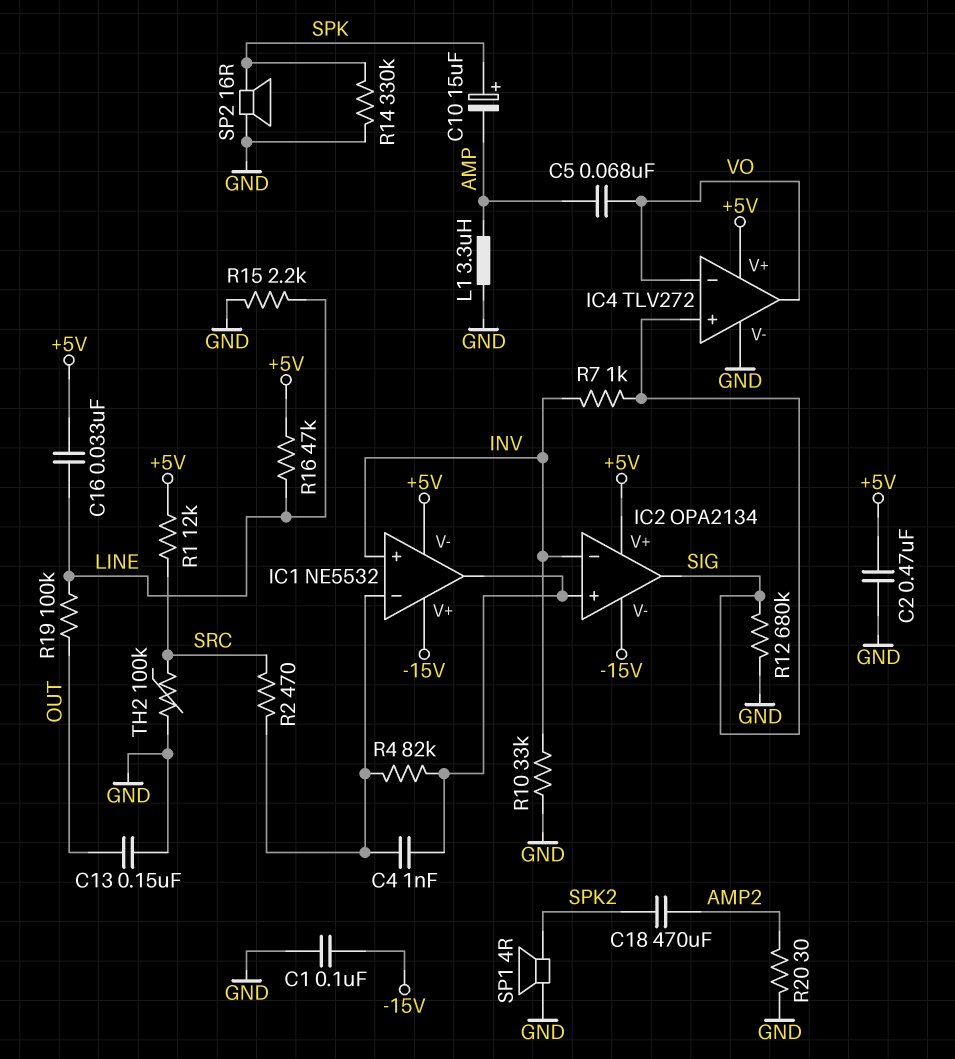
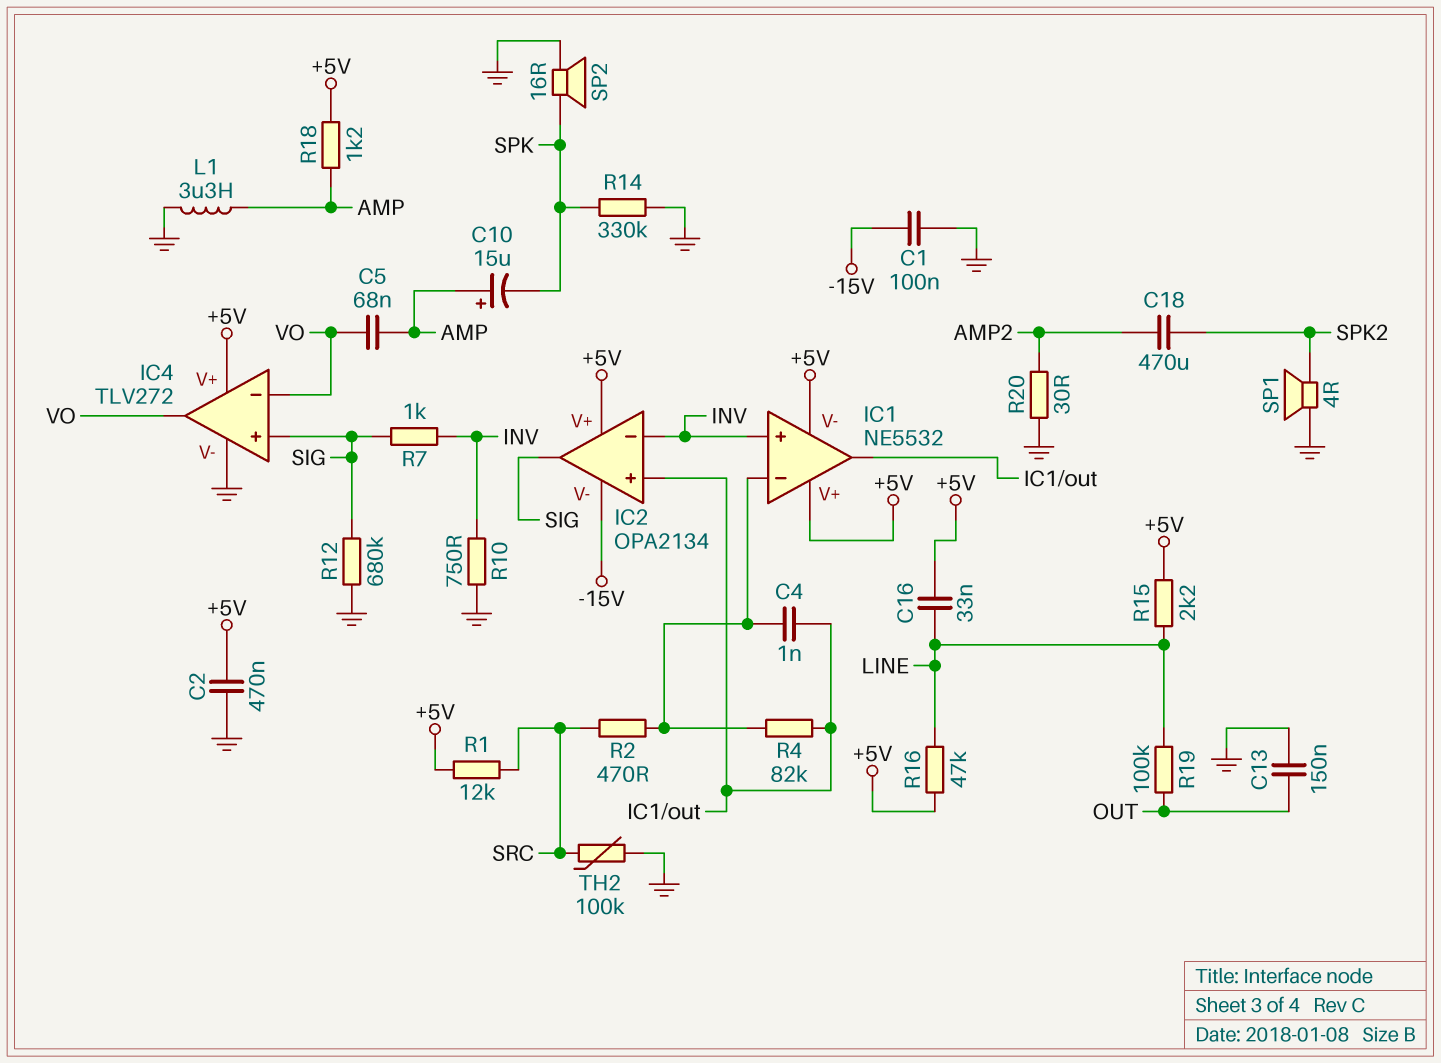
C10: 15uF (plus SPK, minus AMP) -> 15uF (plus AMP, minus SPK)
IC1 pin V+: -15V -> +5V
R10: 33k (GND, INV) -> 750 (GND, INV)
R15: 2.2k (GND, LINE) -> 2.2k (+5V, LINE)
R18: none -> 1.2k (+5V, AMP)

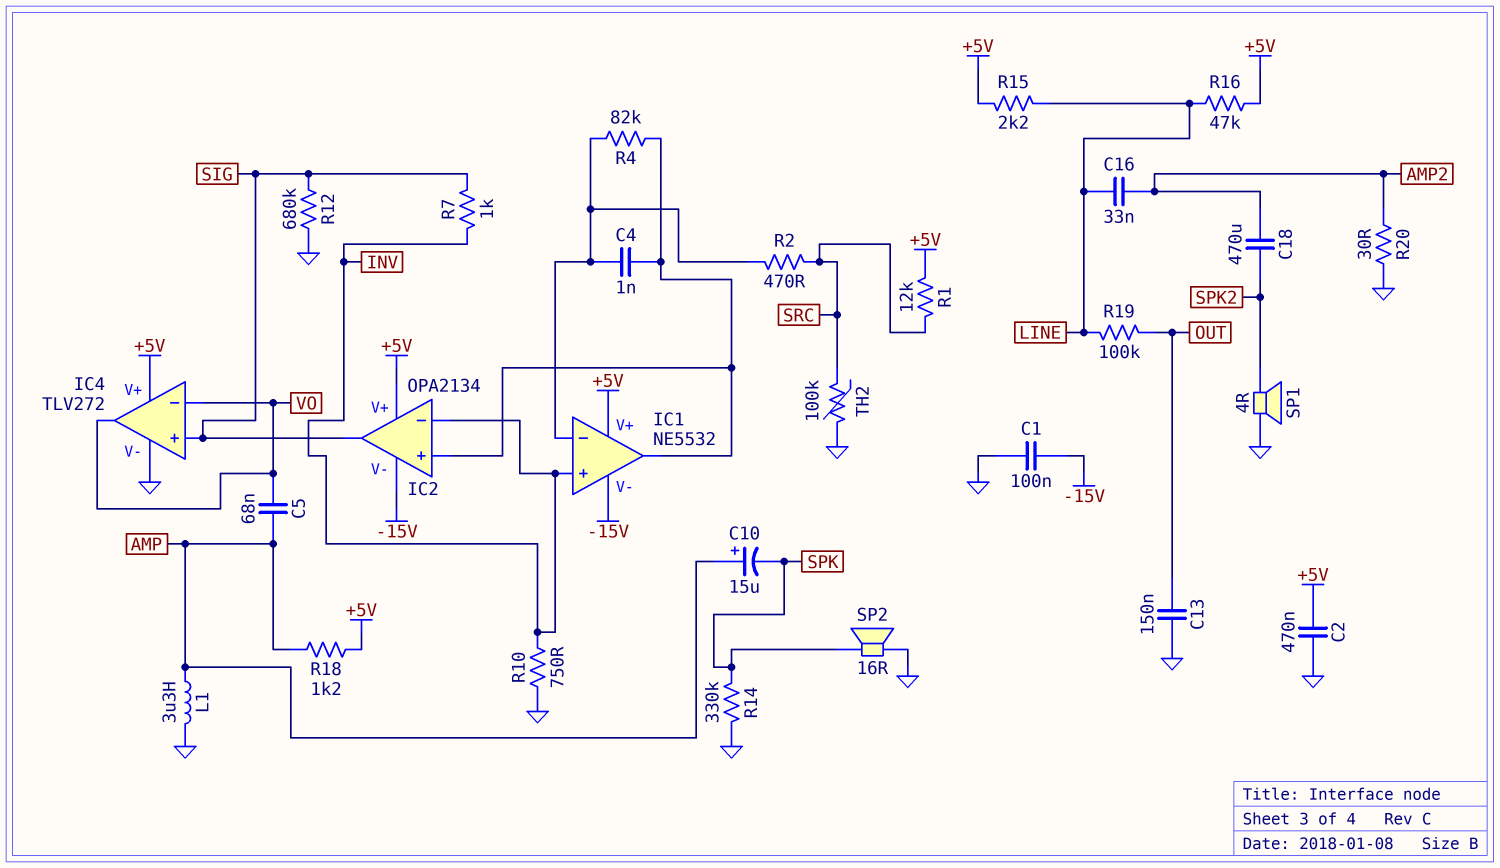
C16: 33nF (+5V, LINE) -> 33nF (AMP2, LINE)
IC1 pin V-: +5V -> -15V

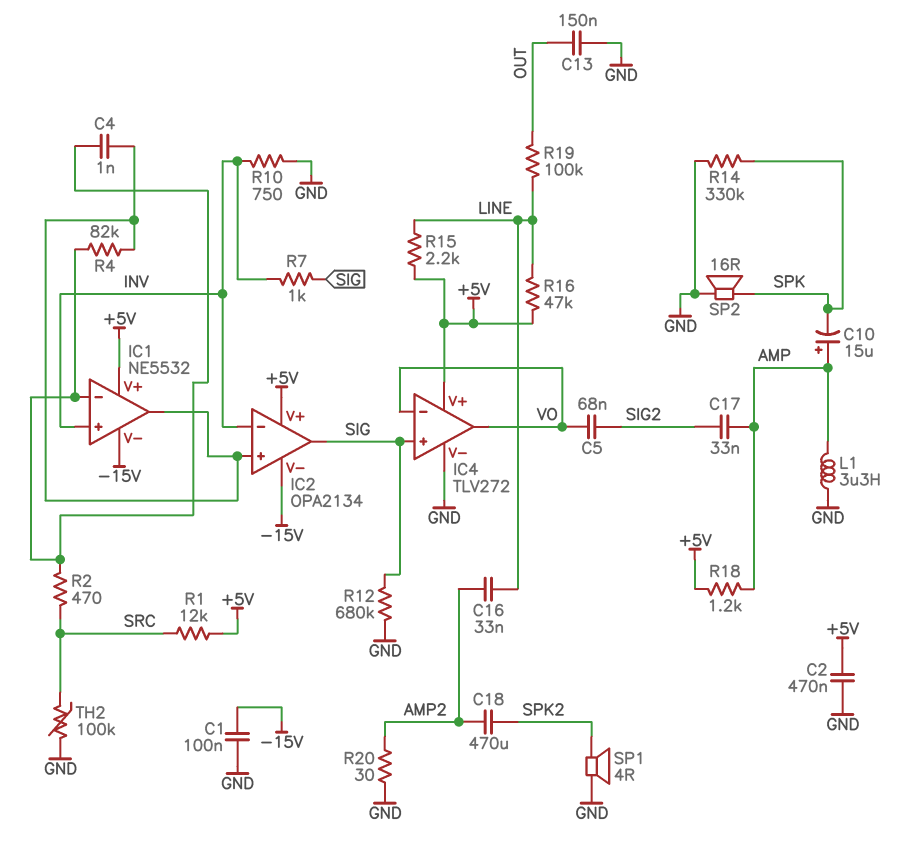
C5: 68nF (AMP, VO) -> 68nF (SIG2, VO)
C17: none -> 33nF (AMP, SIG2)

